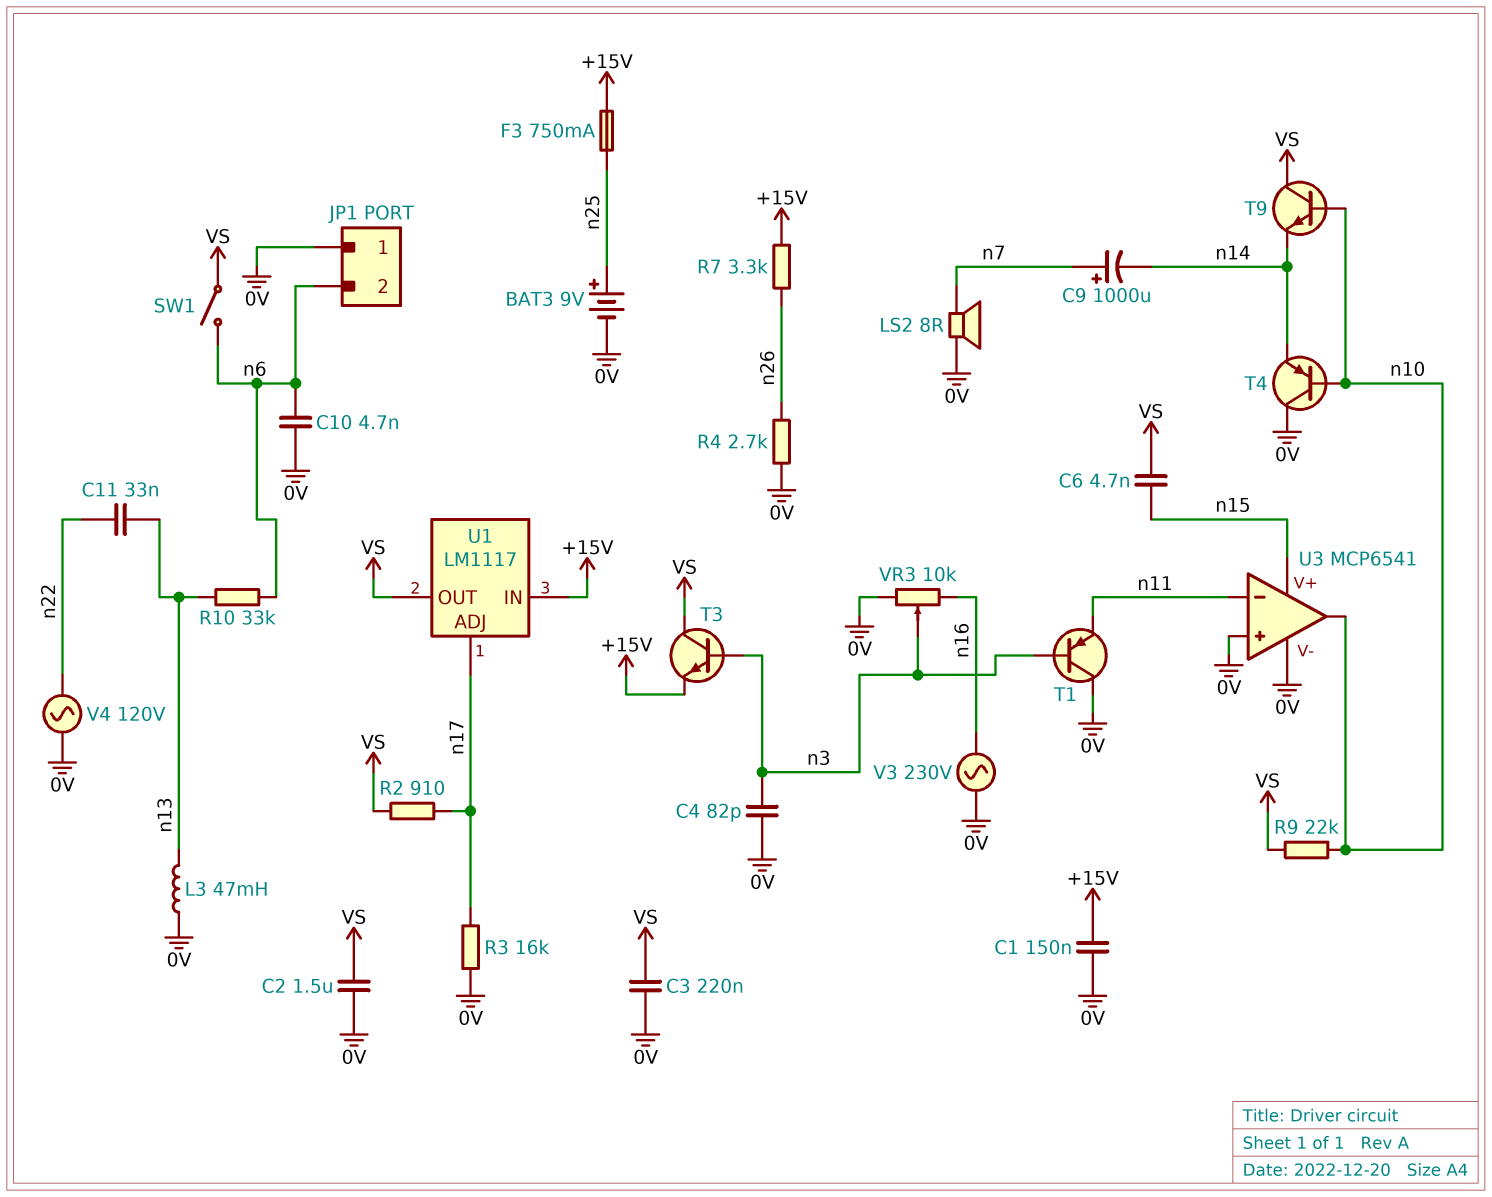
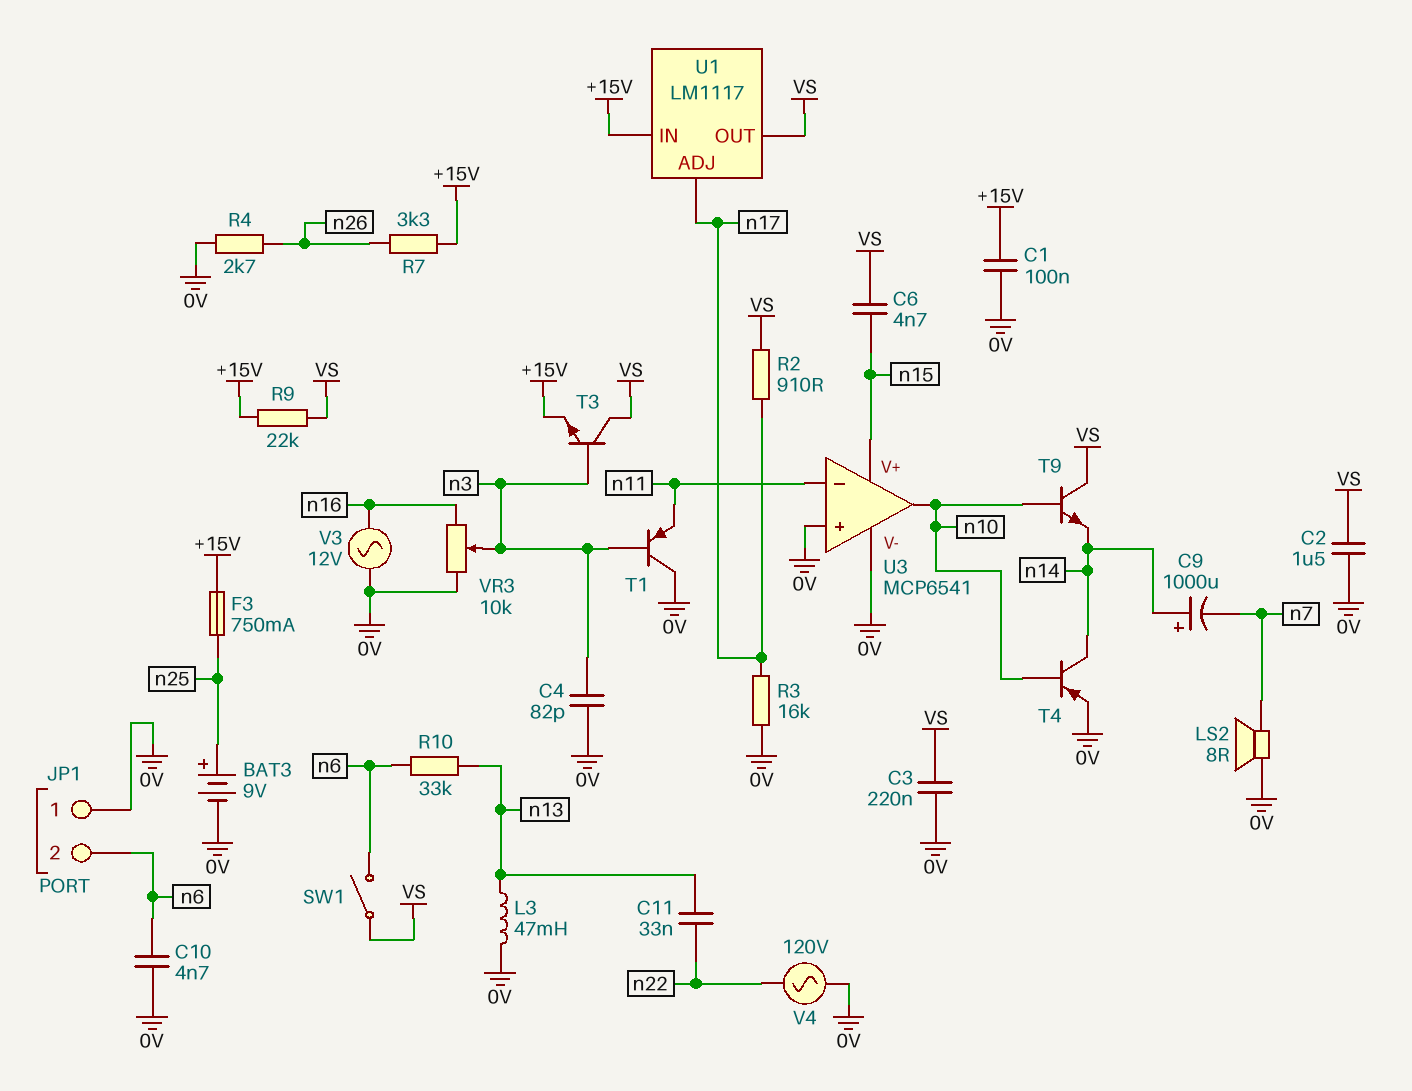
C1: 150nF (+15V, 0V) -> 100nF (+15V, 0V)
C9: 1000uF (plus n7, minus n14) -> 1000uF (plus n14, minus n7)
R9: 22k (VS, n10) -> 22k (+15V, VS)
T4: PNP (B n10, C 0V, E n14) -> PNP (B n10, C n14, E 0V)
V3: AC 230V (0V, n16) -> AC 12V (0V, n16)

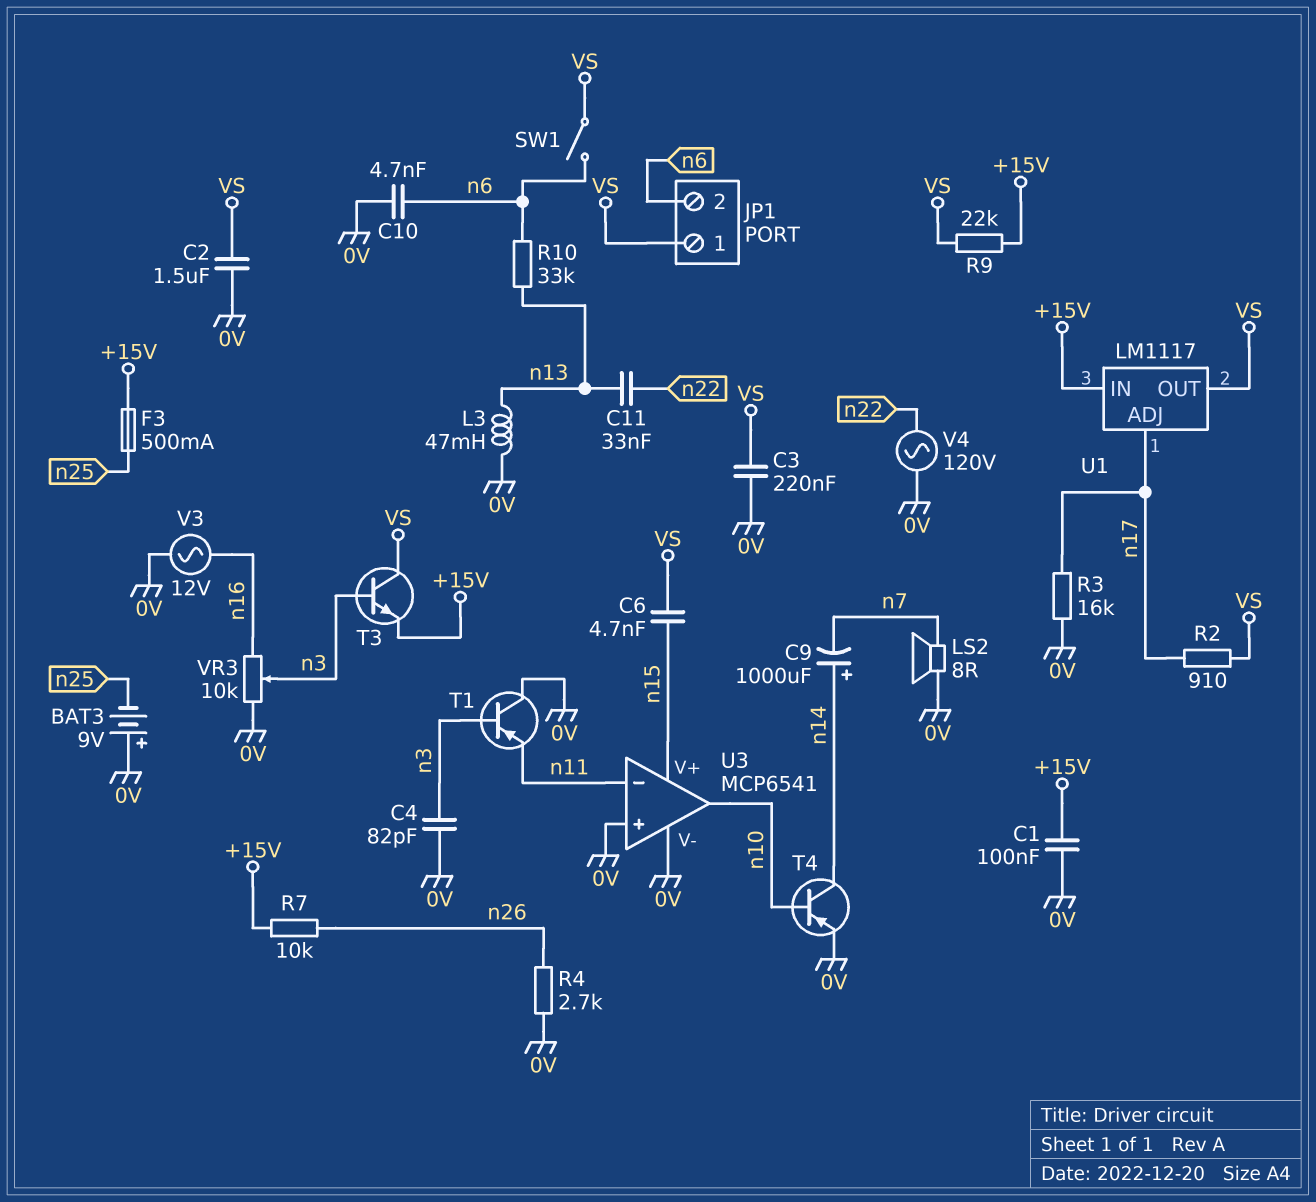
BAT3: 9V (plus n25, minus 0V) -> 9V (plus 0V, minus n25)
F3: 750mA (+15V, n25) -> 500mA (+15V, n25)
JP1 pin 1: 0V -> VS
R7: 3.3k (+15V, n26) -> 10k (+15V, n26)
T9: NPN (B n10, C VS, E n14) -> none

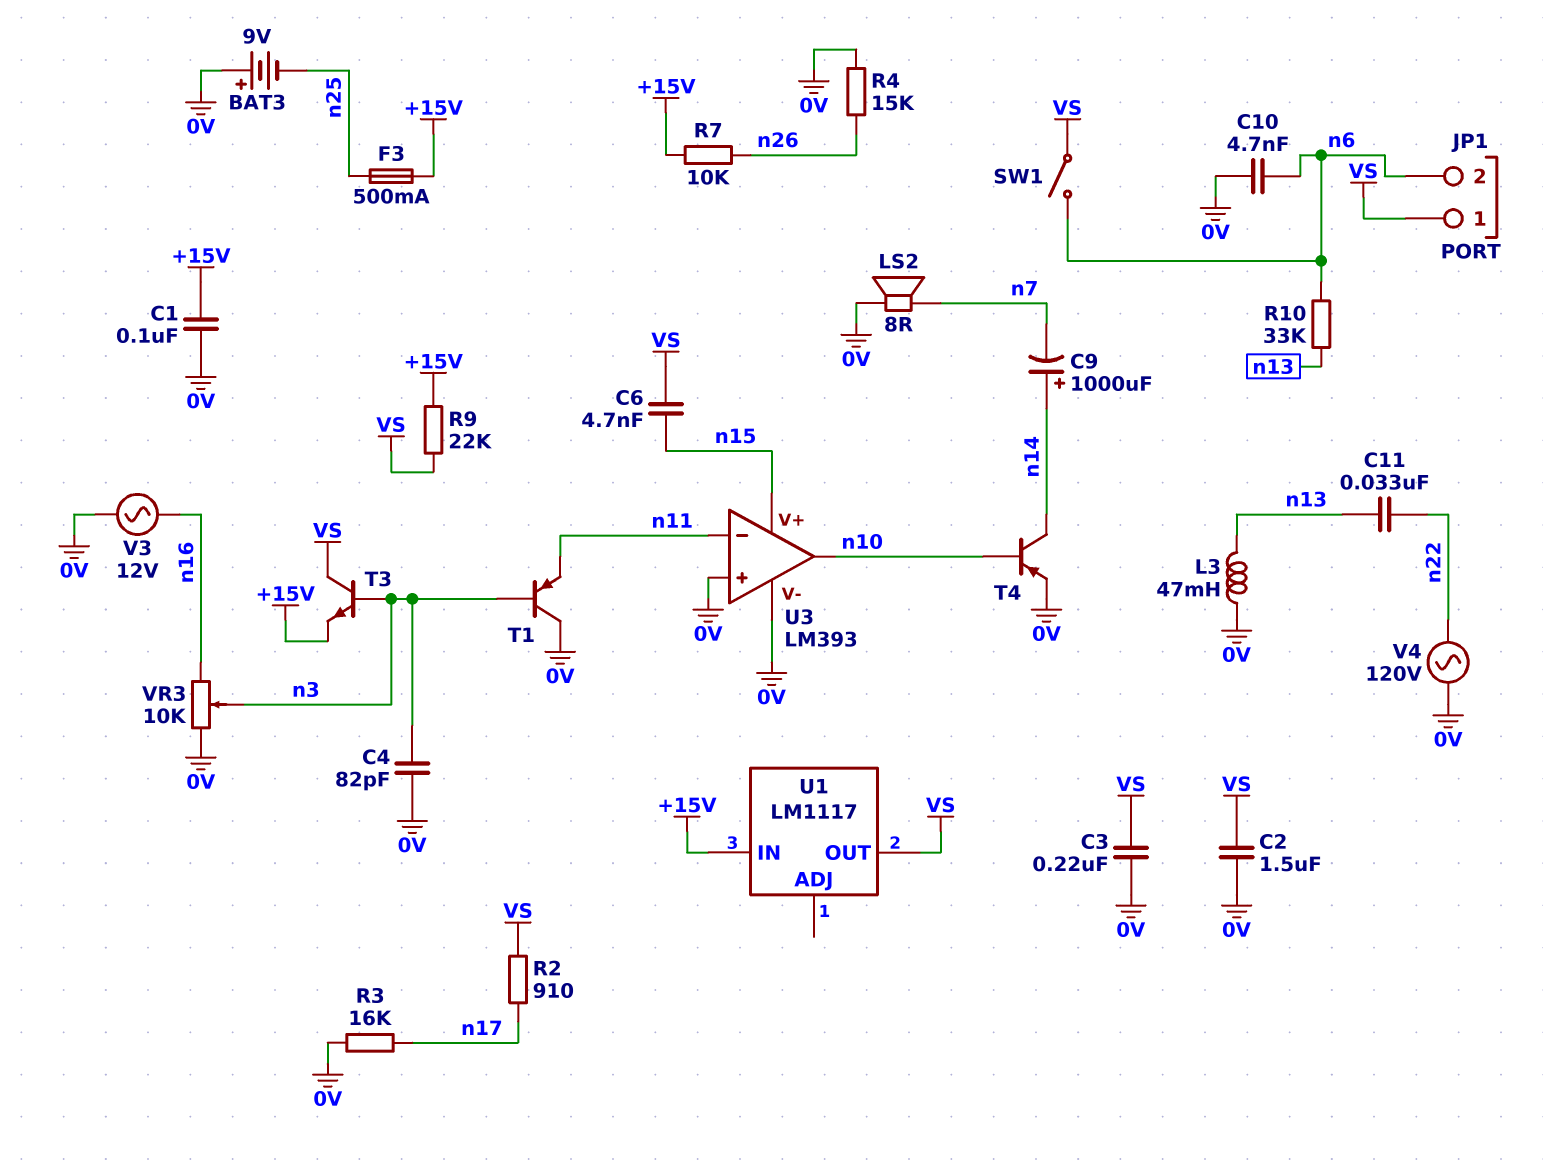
R4: 2.7k (0V, n26) -> 15k (0V, n26)
U1 pin ADJ: n17 -> none
U3: MCP6541 -> LM393

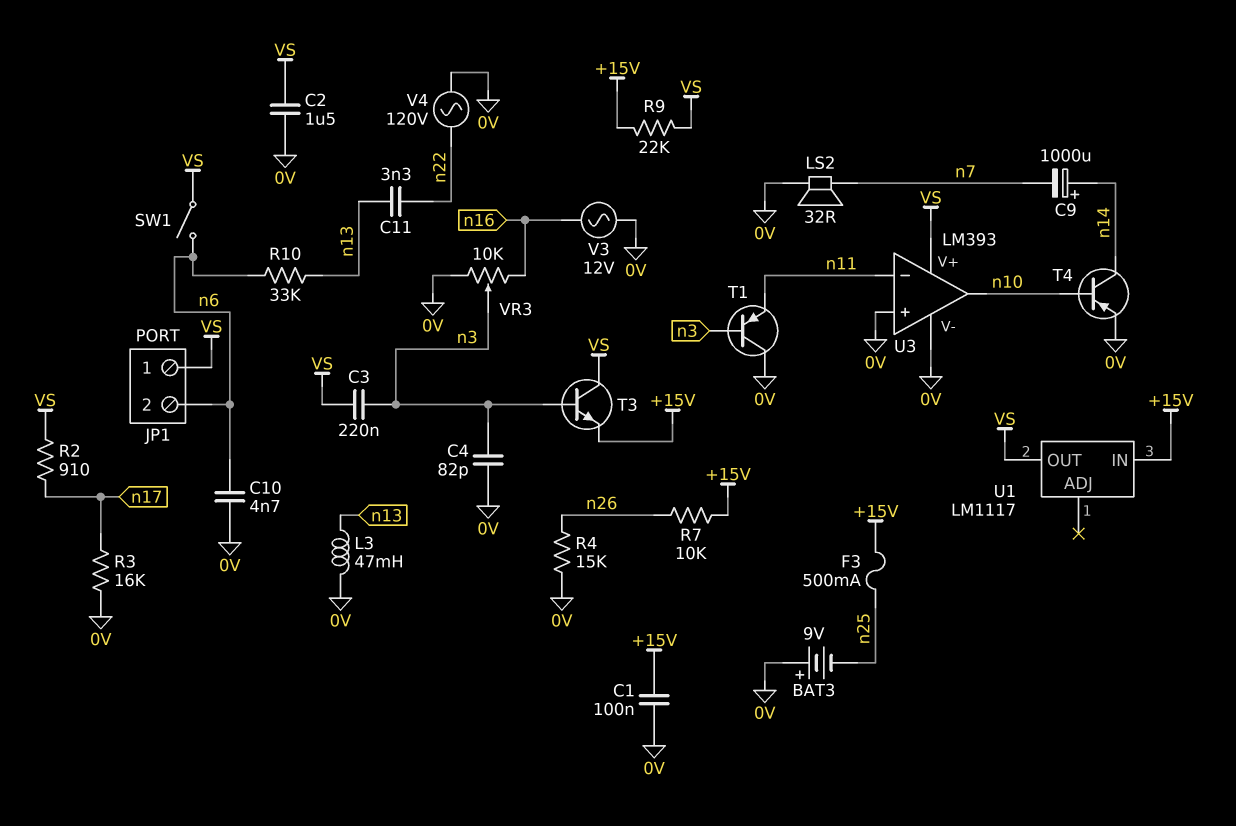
C3: 220nF (0V, VS) -> 220nF (VS, n3)
C6: 4.7nF (VS, n15) -> none
C11: 33nF (n13, n22) -> 3.3nF (n13, n22)
LS2: speaker 8R (0V, n7) -> speaker 32R (0V, n7)
U3 pin V+: n15 -> VS

